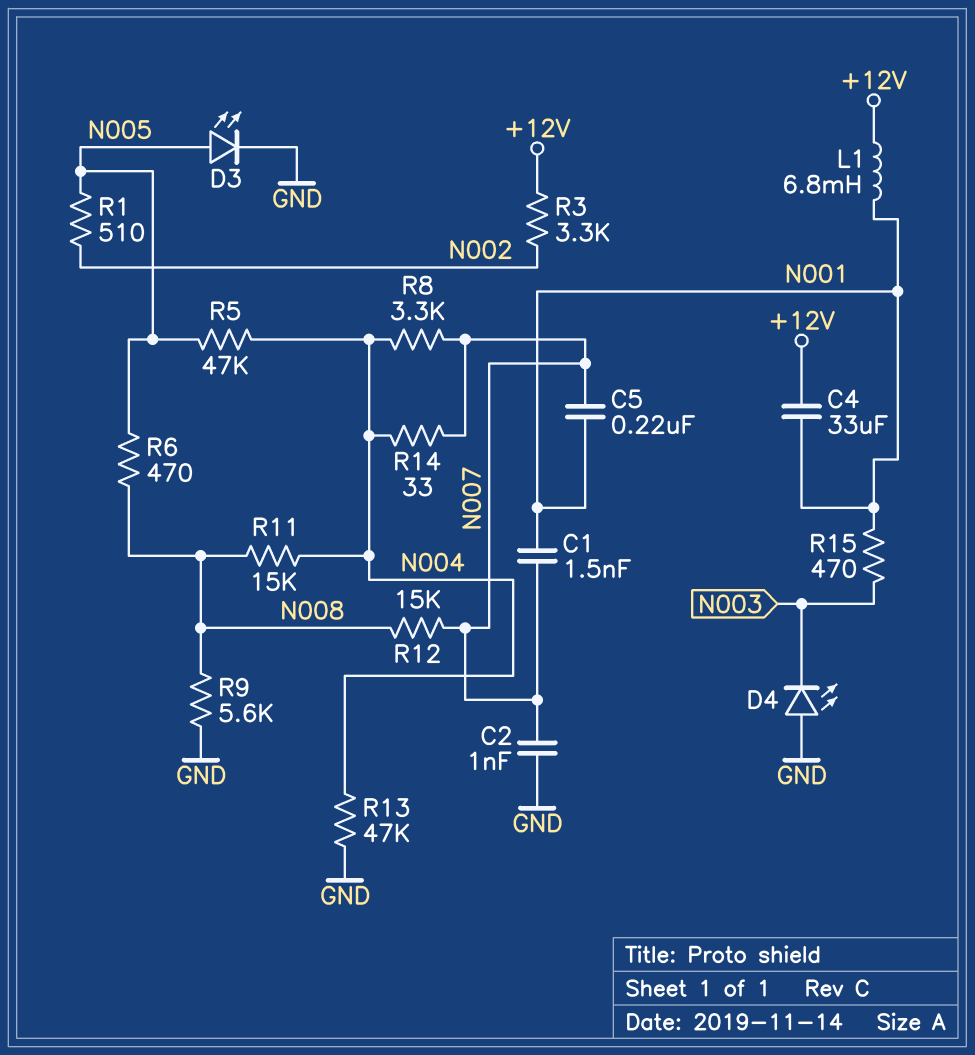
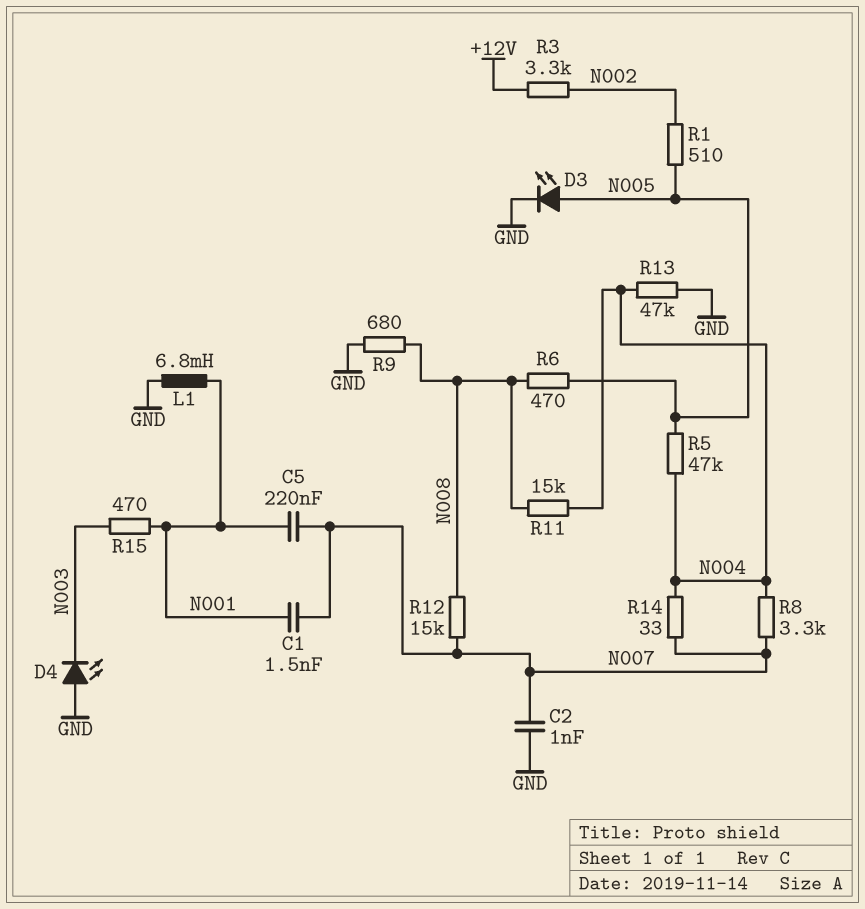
C4: 33uF (+12V, N001) -> none
L1: 6.8mH (+12V, N001) -> 6.8mH (GND, N001)
R9: 5.6k (GND, N008) -> 680 (GND, N008)

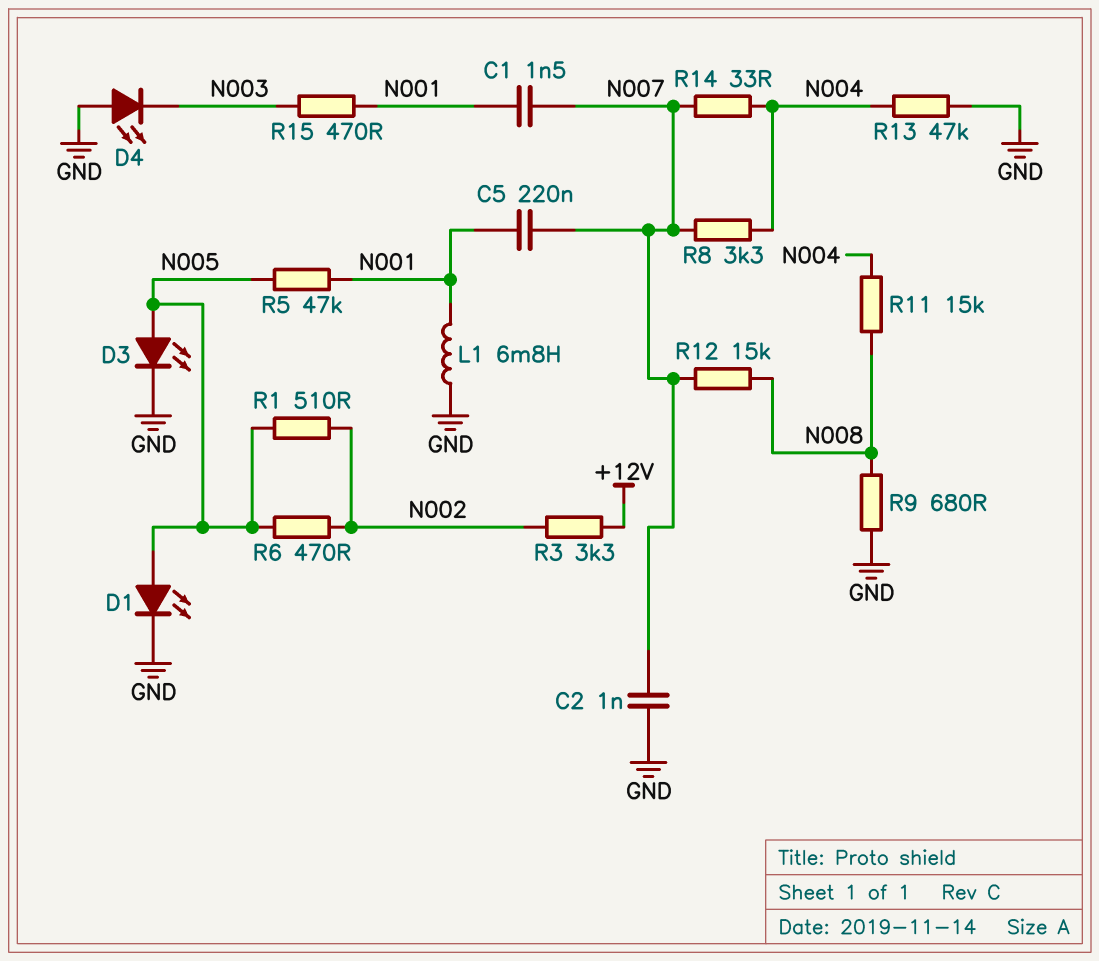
D1: none -> LED (A N005, K GND)
R5: 47k (N004, N005) -> 47k (N001, N005)
R6: 470 (N005, N008) -> 470 (N002, N005)

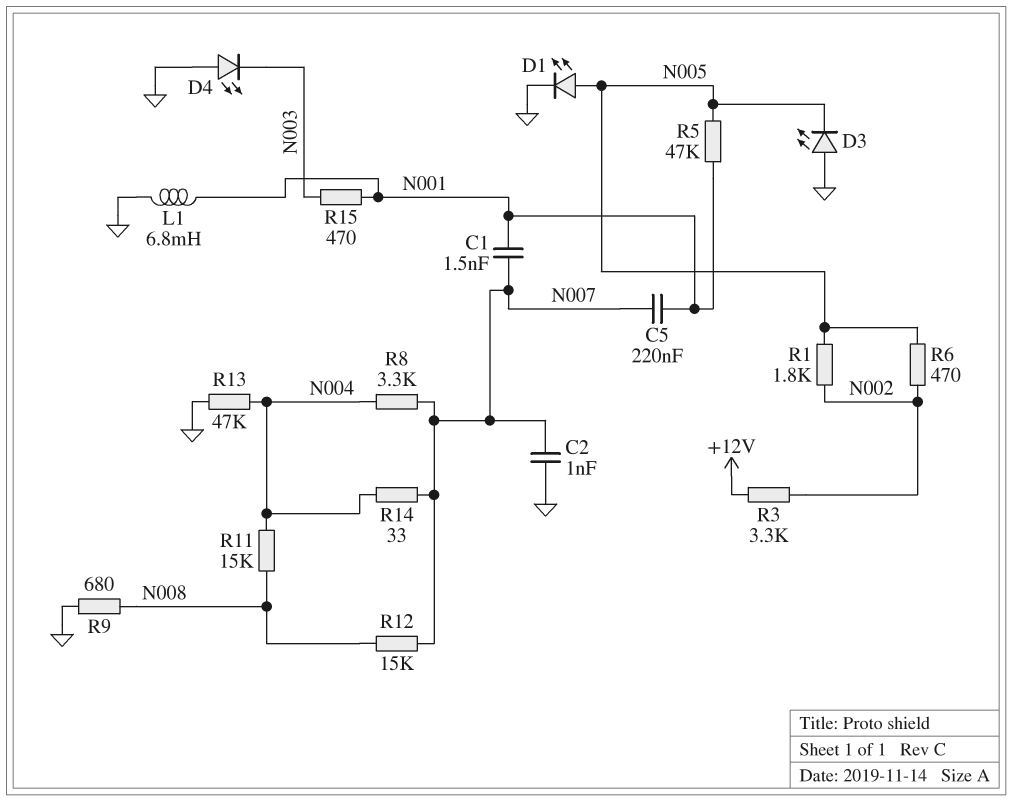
D3: LED (A N005, K GND) -> LED (A GND, K N005)
R1: 510 (N002, N005) -> 1.8k (N002, N005)

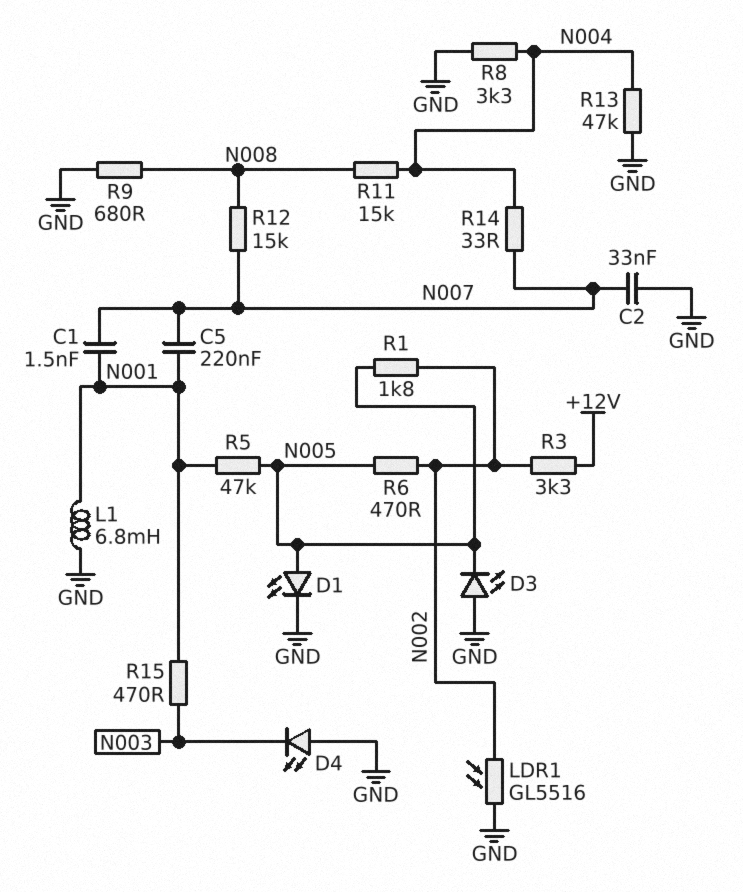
C2: 1nF (GND, N007) -> 33nF (GND, N007)
LDR1: none -> GL5516 (GND, N002)
R8: 3.3k (N004, N007) -> 3.3k (GND, N004)

